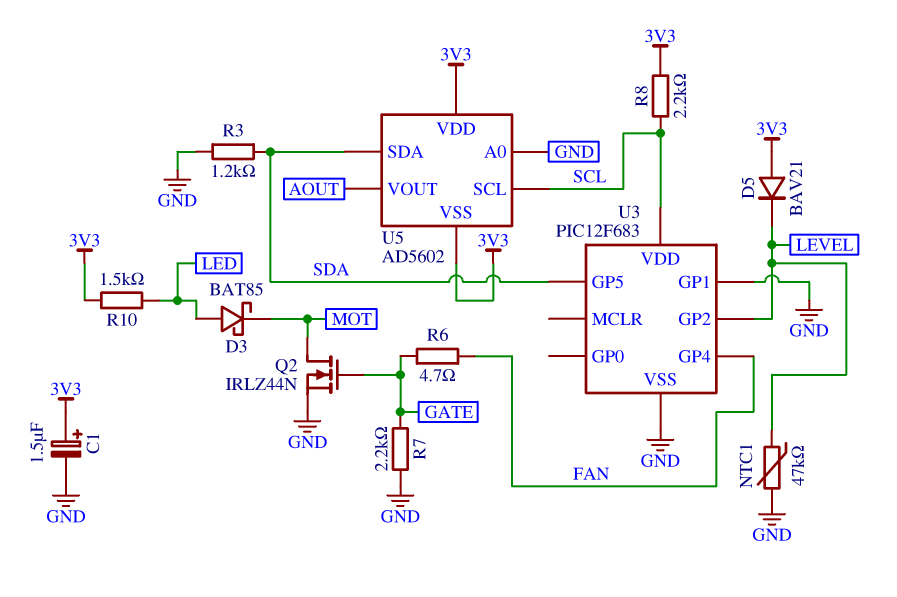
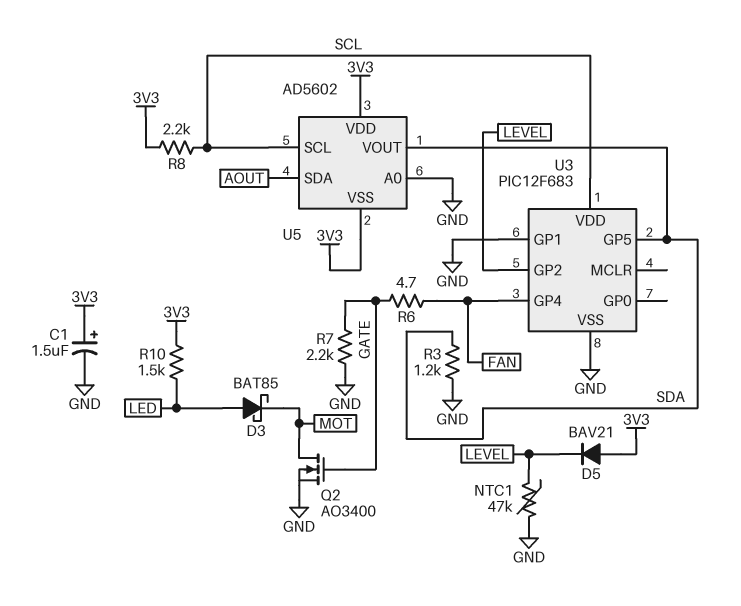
Q2: NMOS IRLZ44N (G GATE, D MOT, S GND) -> NMOS AO3400 (G GATE, D MOT, S GND)
U5 pin SDA: SDA -> AOUT
U5 pin VOUT: AOUT -> SDA

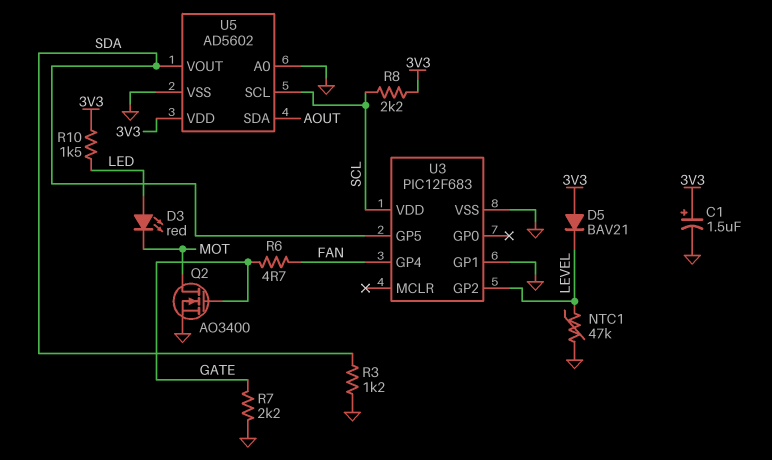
D3: schottky BAT85 (A LED, K MOT) -> LED red (A LED, K MOT)
U5 pin VSS: 3V3 -> GND

